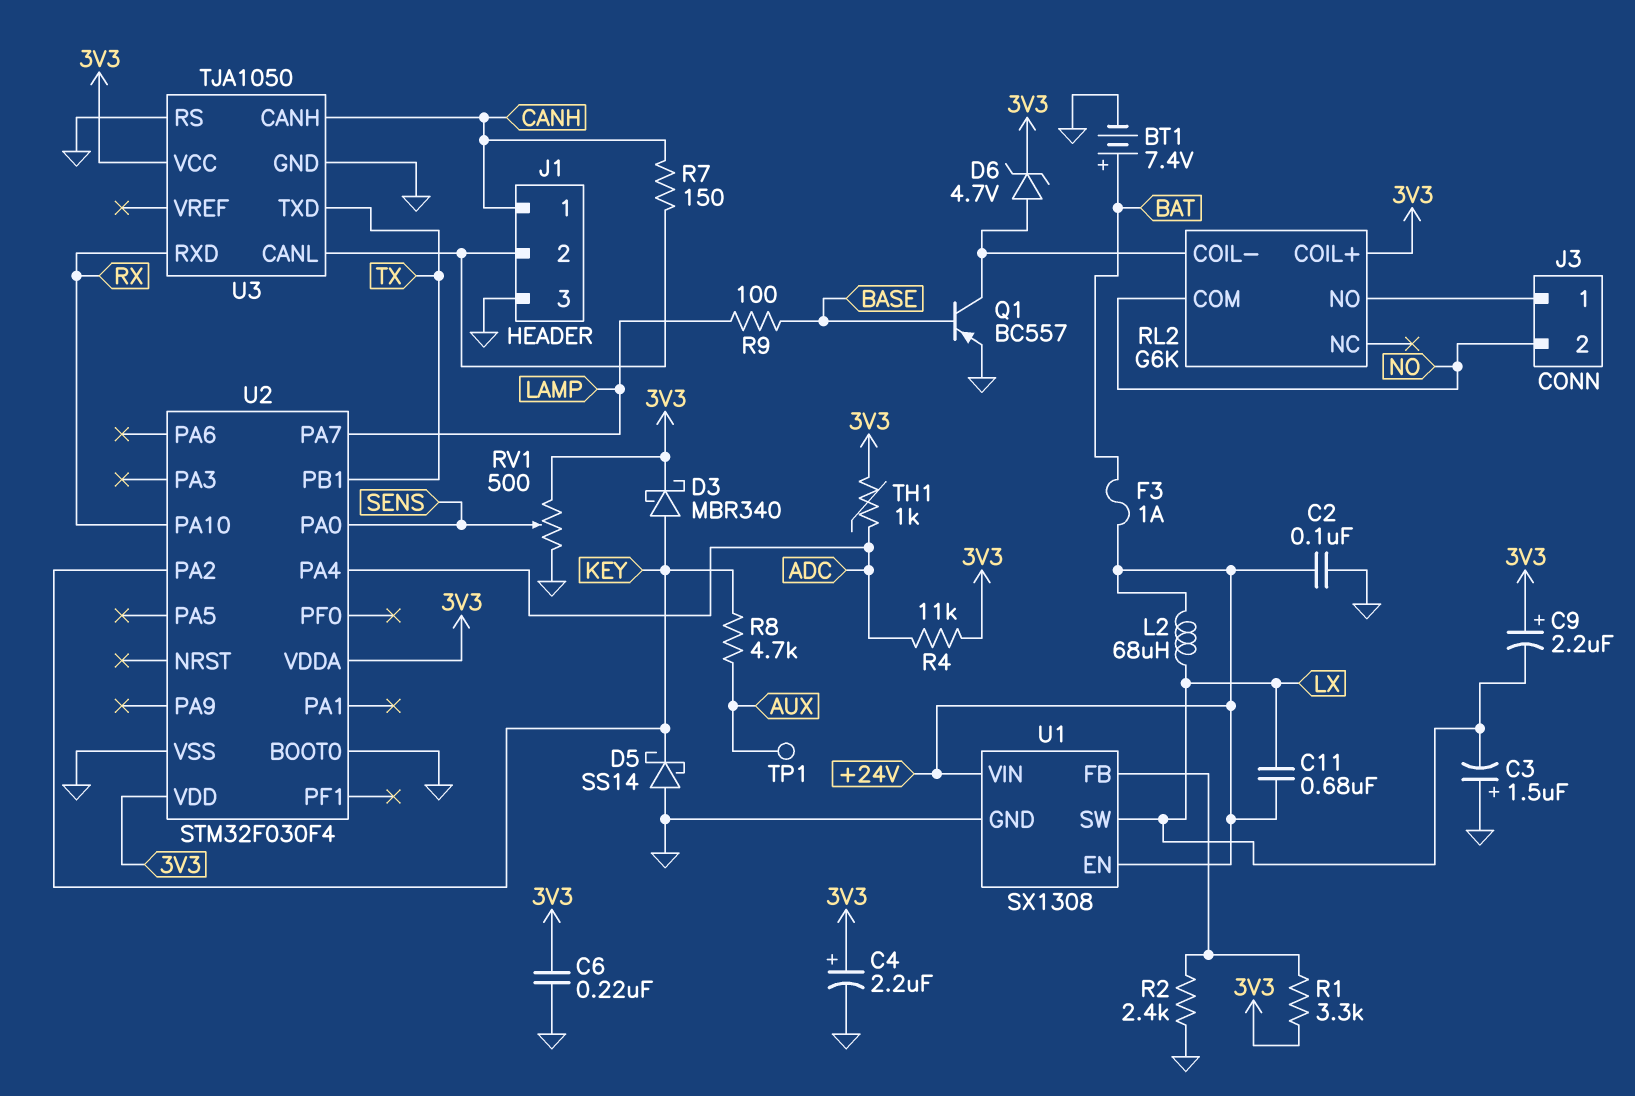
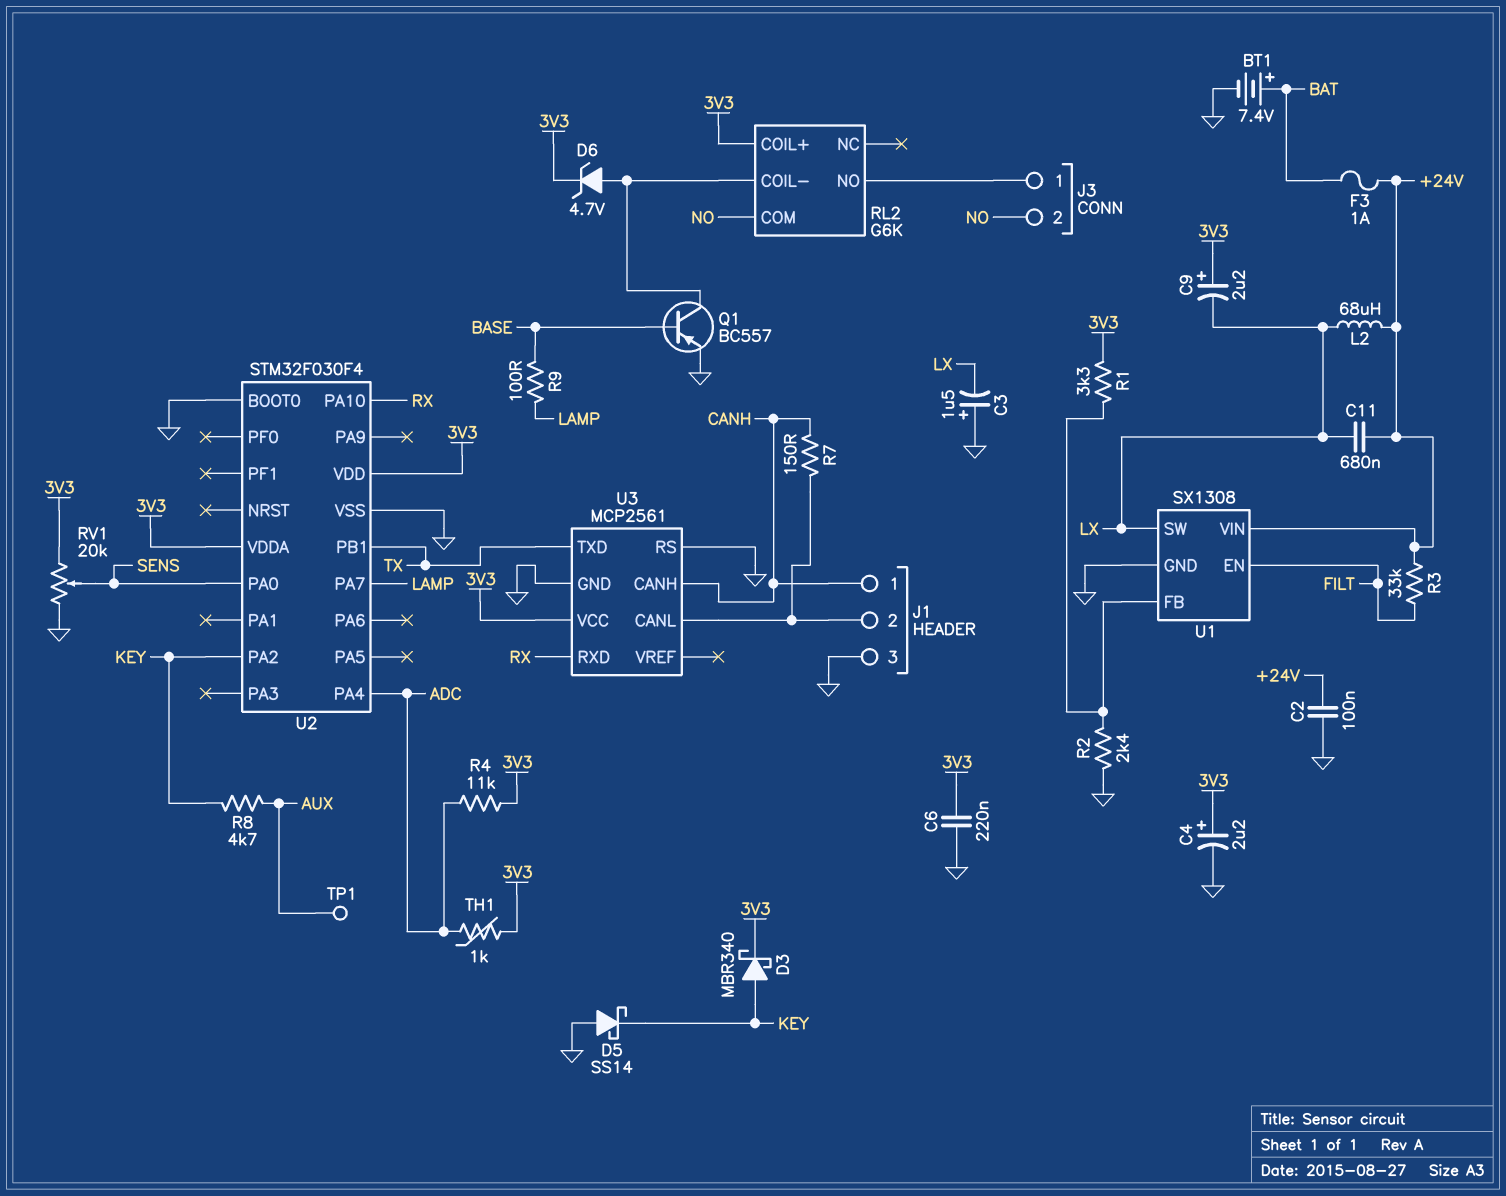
R3: none -> 33k (+24V, FILT)
RV1: 500 (3V3, GND, wiper SENS) -> 20k (3V3, GND, wiper SENS)
U1 pin EN: +24V -> FILT
U3: TJA1050 -> MCP2561

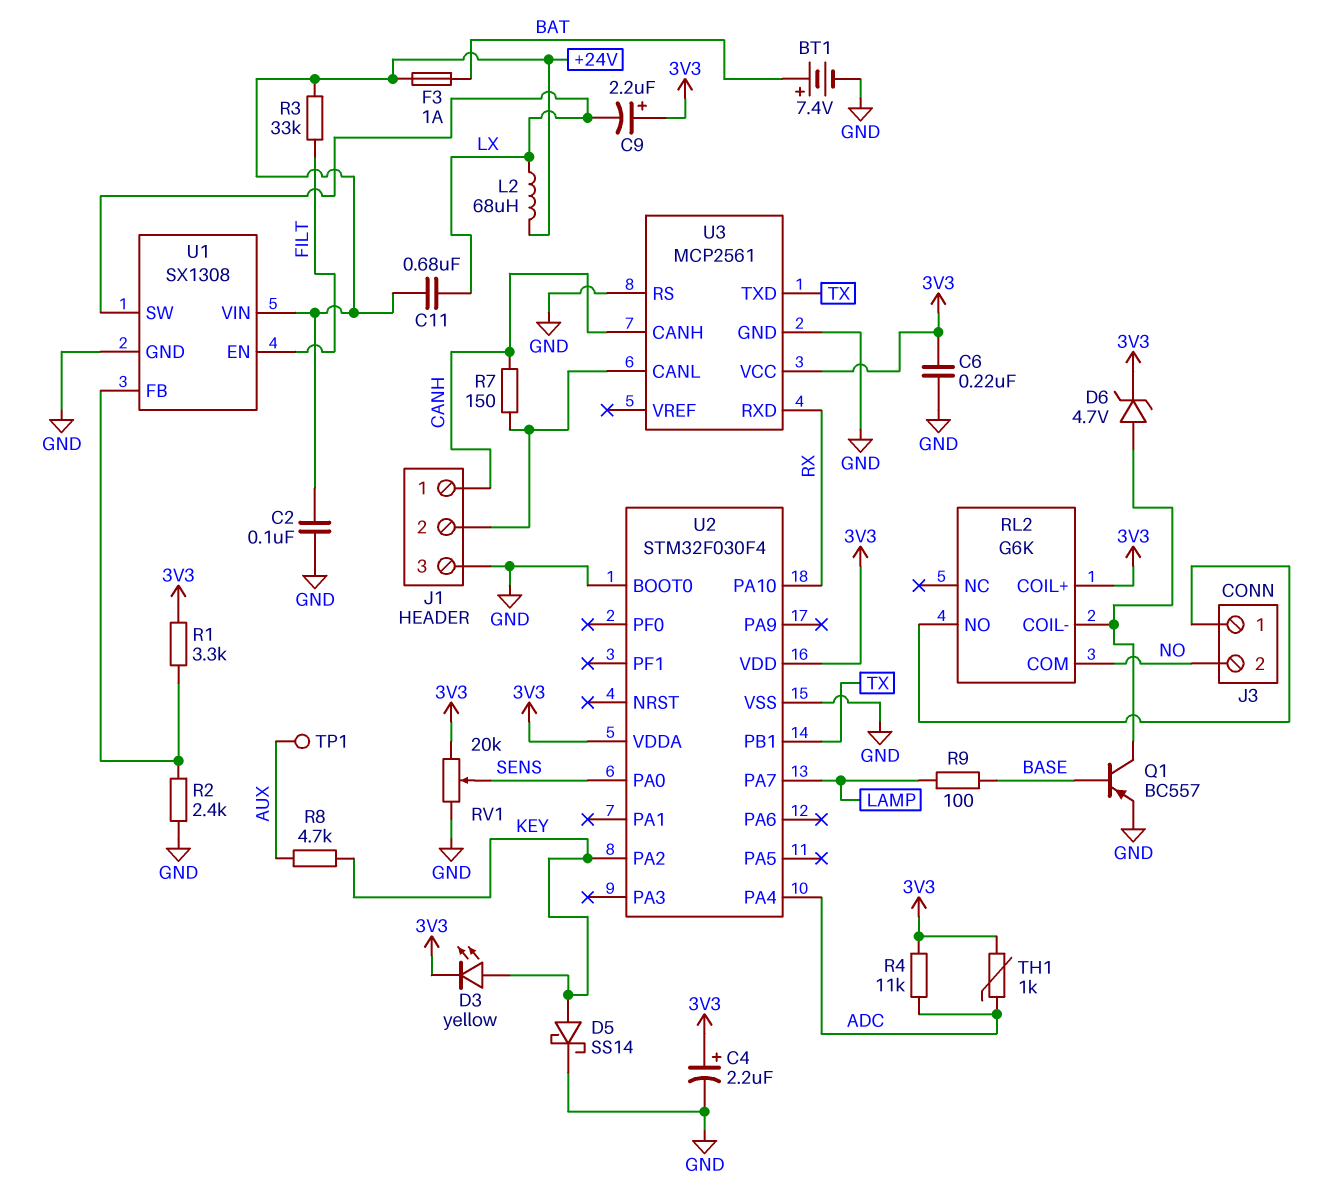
C3: 1.5uF (plus GND, minus LX) -> none
D3: schottky MBR340 (A KEY, K 3V3) -> LED yellow (A KEY, K 3V3)
D5: schottky SS14 (A GND, K KEY) -> schottky SS14 (A KEY, K GND)

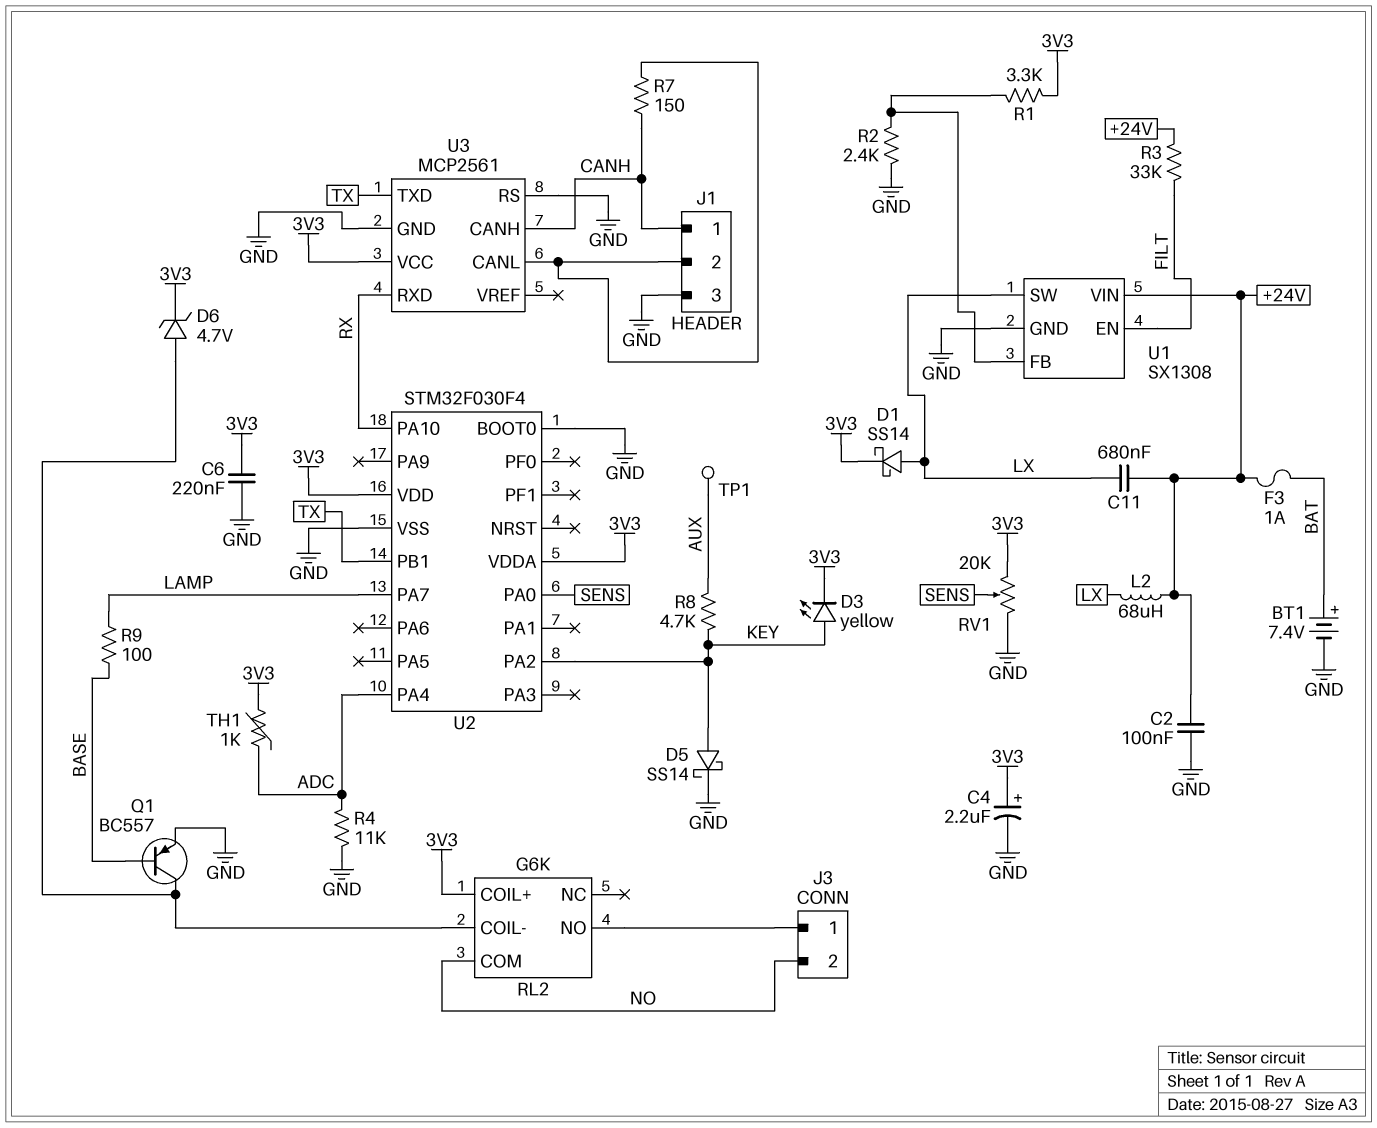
C9: 2.2uF (plus 3V3, minus LX) -> none
D1: none -> schottky SS14 (A LX, K 3V3)
R4: 11k (3V3, ADC) -> 11k (ADC, GND)

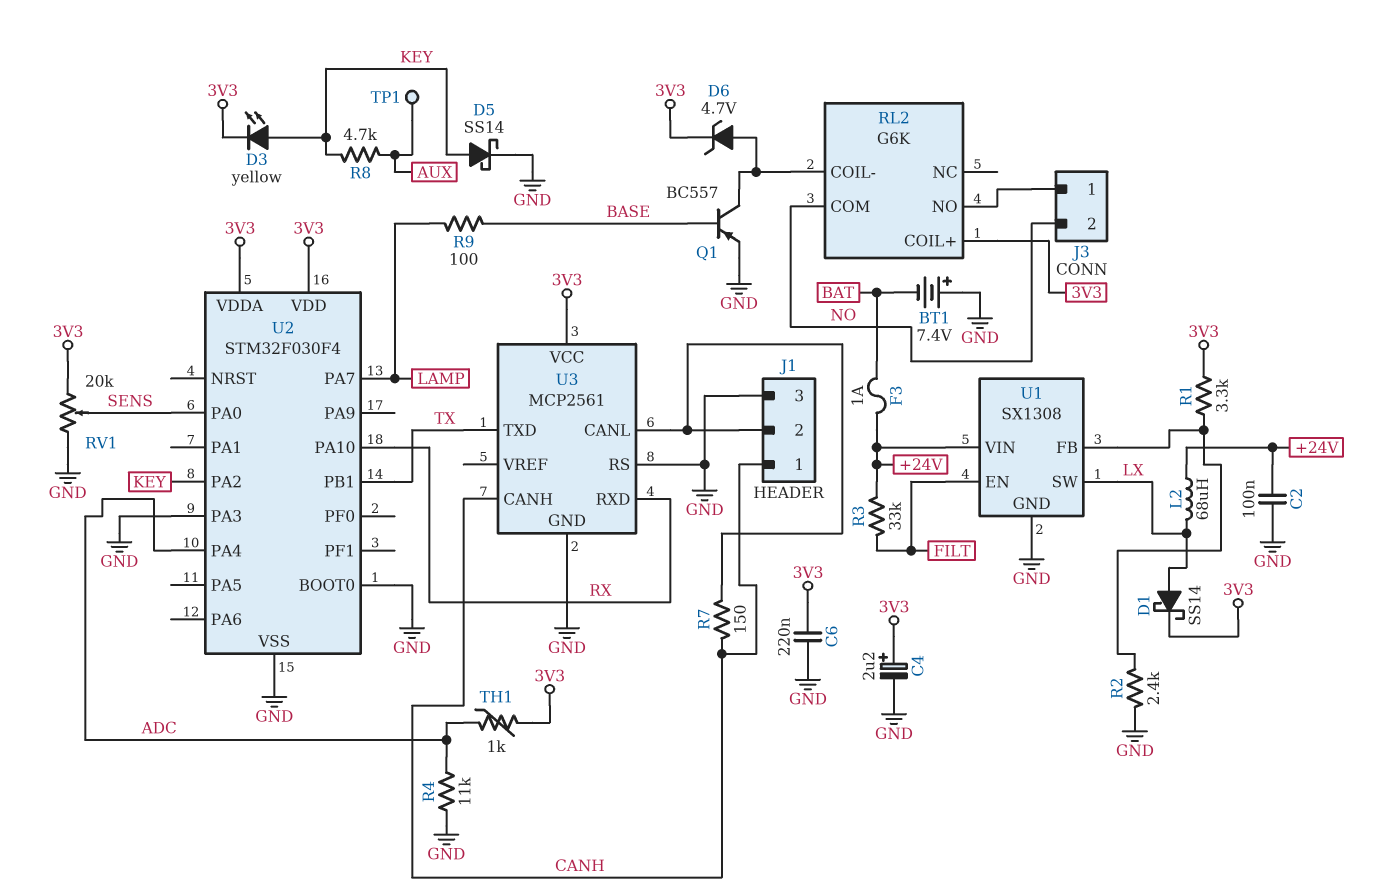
BT1: 7.4V (plus BAT, minus GND) -> 7.4V (plus GND, minus BAT)
C11: 680nF (+24V, LX) -> none
U2 pin PA3: none -> GND

